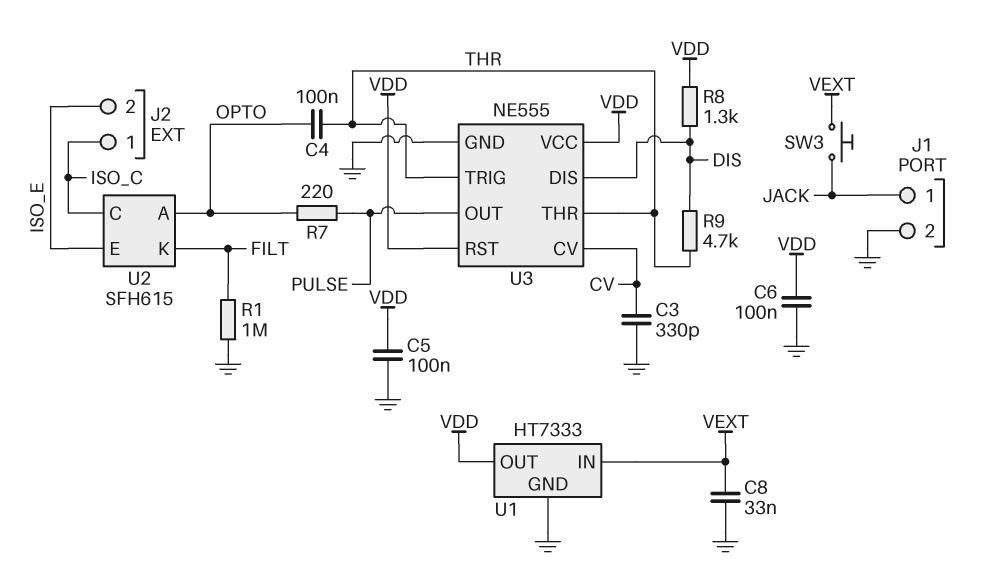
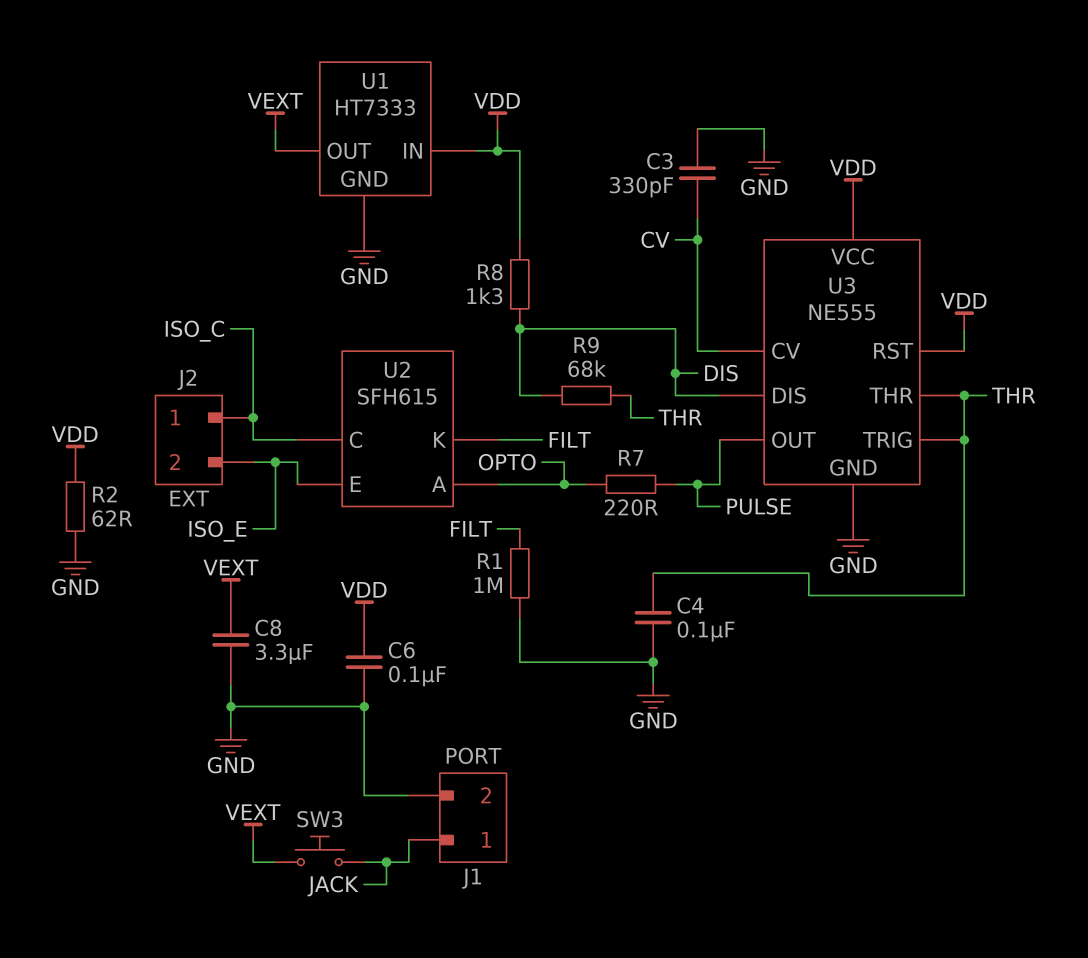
C4: 100nF (OPTO, THR) -> 100nF (GND, THR)
C5: 100nF (GND, VDD) -> none
C8: 33nF (GND, VEXT) -> 3.3uF (GND, VEXT)
R2: none -> 62 (GND, VDD)
R9: 4.7k (DIS, THR) -> 68k (DIS, THR)
U1 pin IN: VEXT -> VDD
U1 pin OUT: VDD -> VEXT

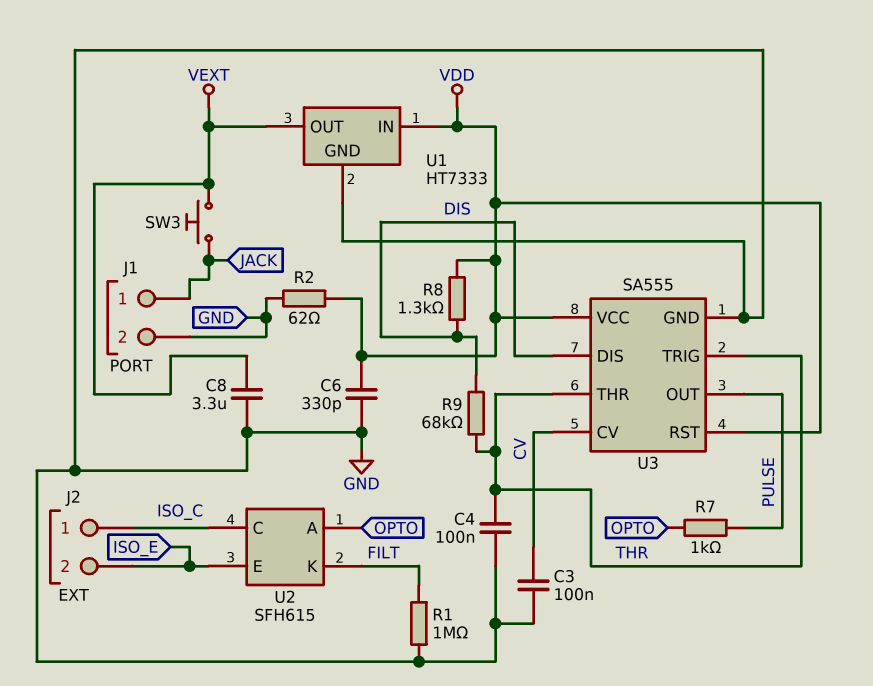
C3: 330pF (CV, GND) -> 100nF (CV, GND)
C6: 100nF (GND, VDD) -> 330pF (GND, VDD)
R7: 220 (OPTO, PULSE) -> 1k (OPTO, PULSE)
U3: NE555 -> SA555

